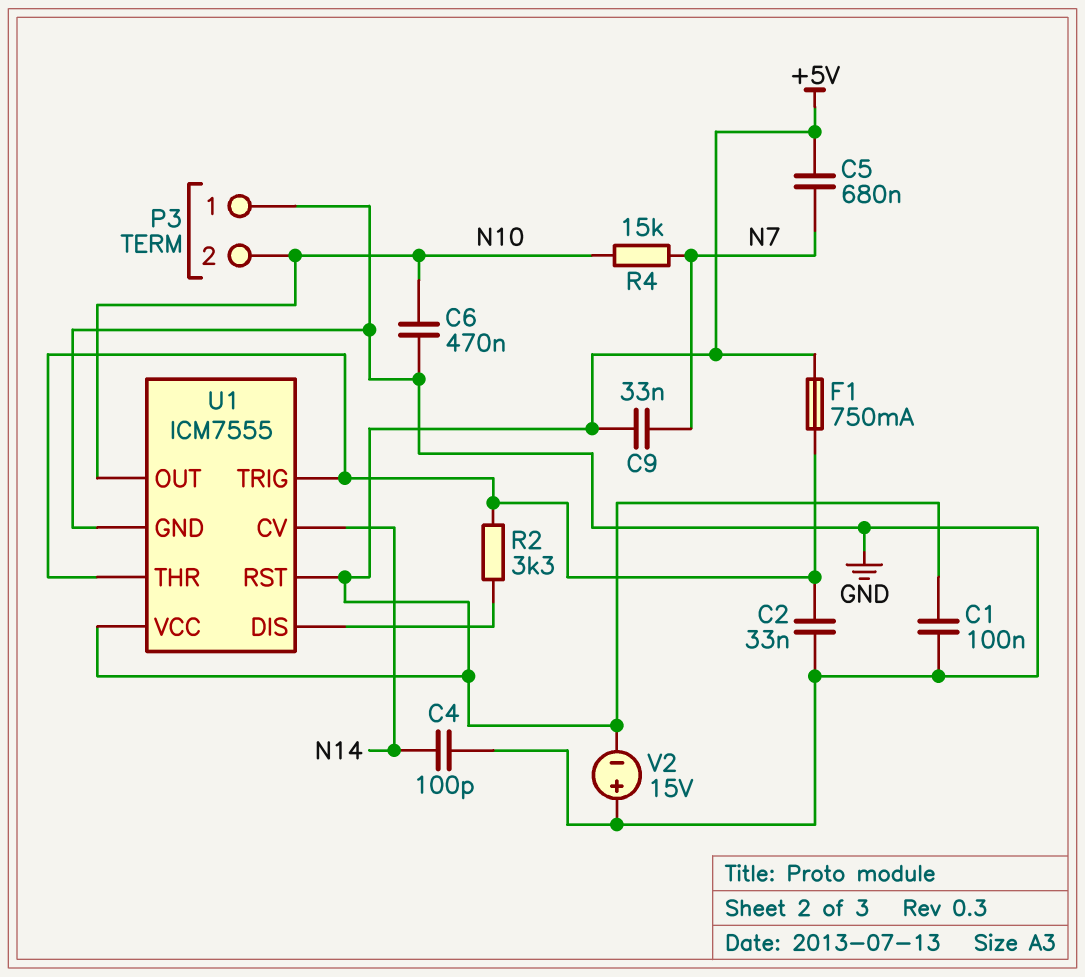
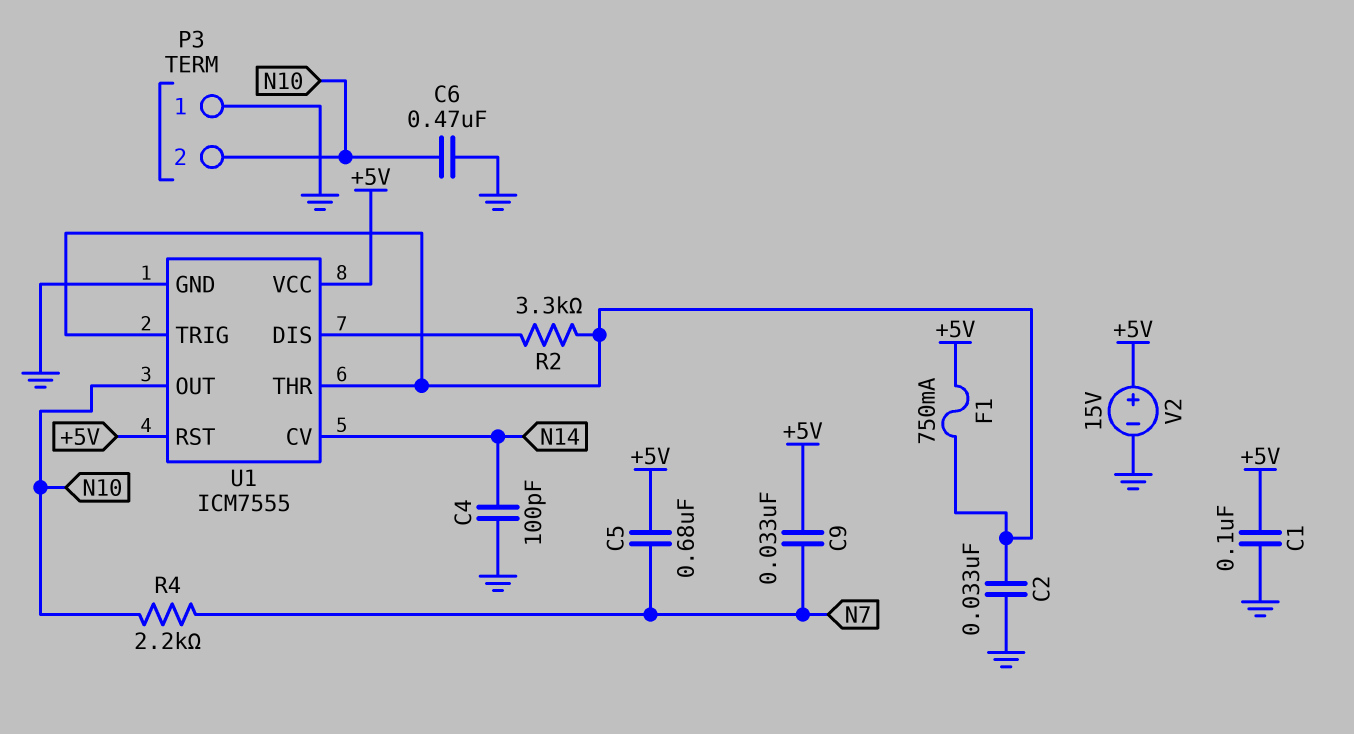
R4: 15k (N7, N10) -> 2.2k (N7, N10)
V2: 15V (plus GND, minus +5V) -> 15V (plus +5V, minus GND)

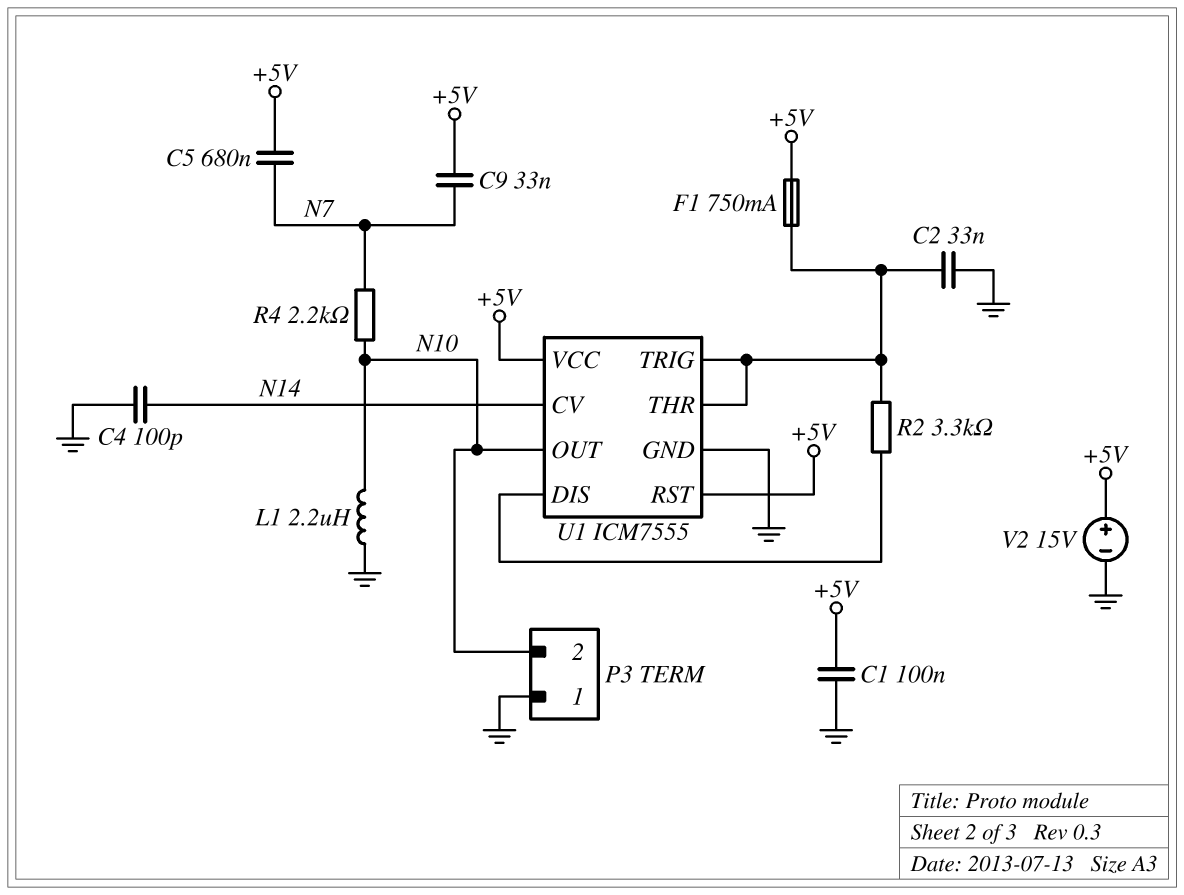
C6: 470nF (GND, N10) -> none
L1: none -> 2.2uH (GND, N10)

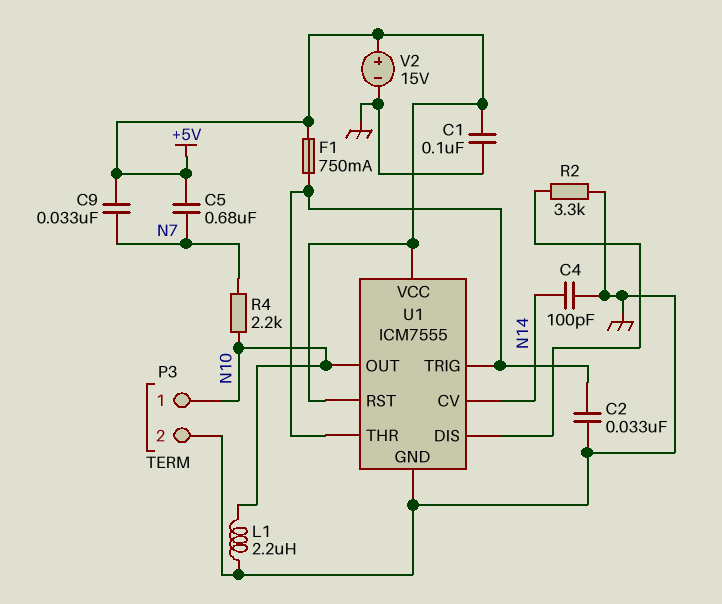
P3 pin 1: GND -> N10
P3 pin 2: N10 -> GND
R2: 3.3k (U1/DIS, U1/THR) -> 3.3k (GND, U1/DIS)

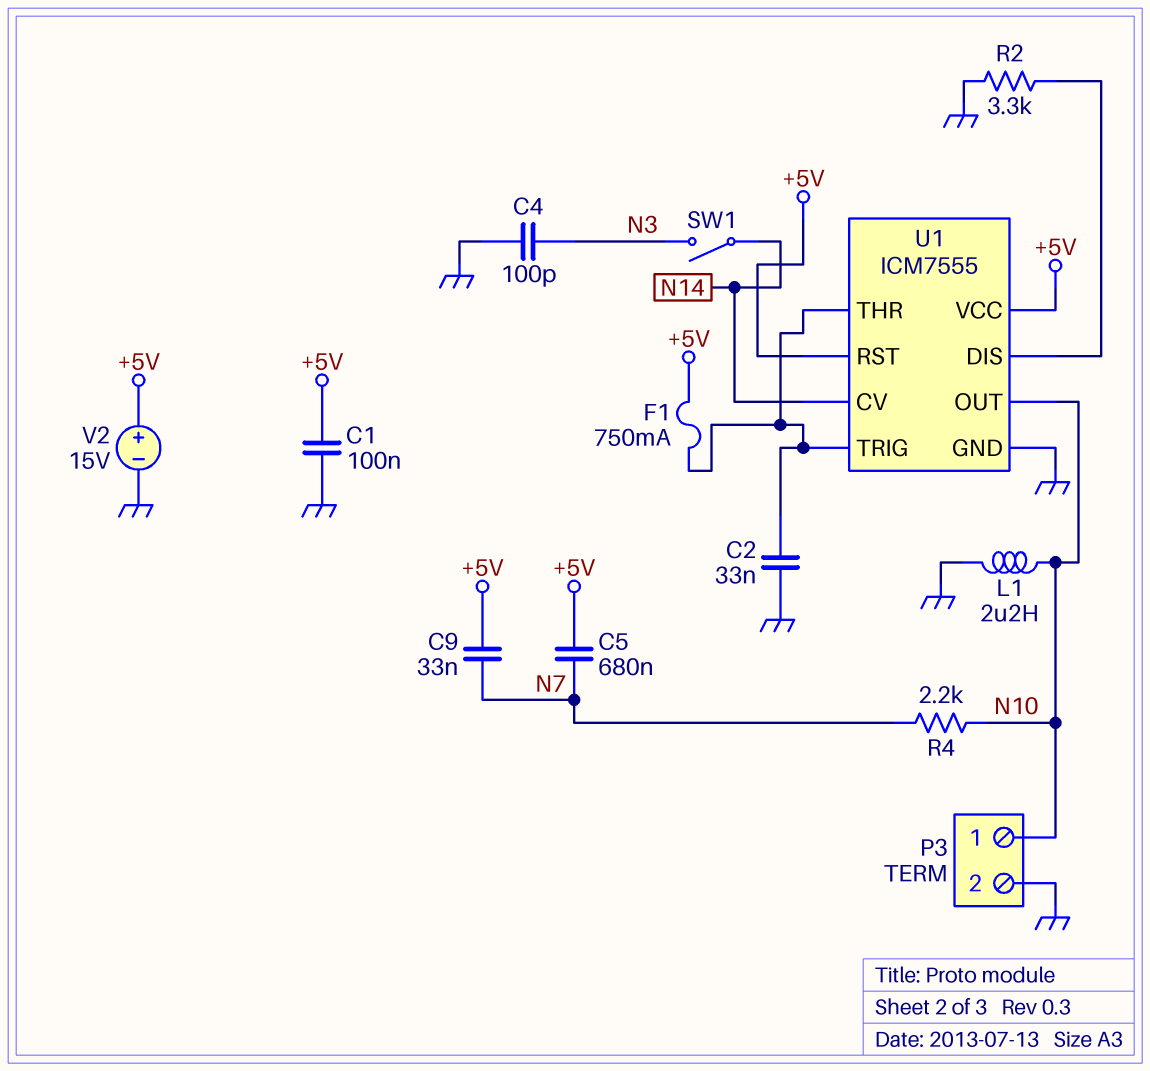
C4: 100pF (GND, N14) -> 100pF (GND, N3)
SW1: none -> switch (N3, N14)

